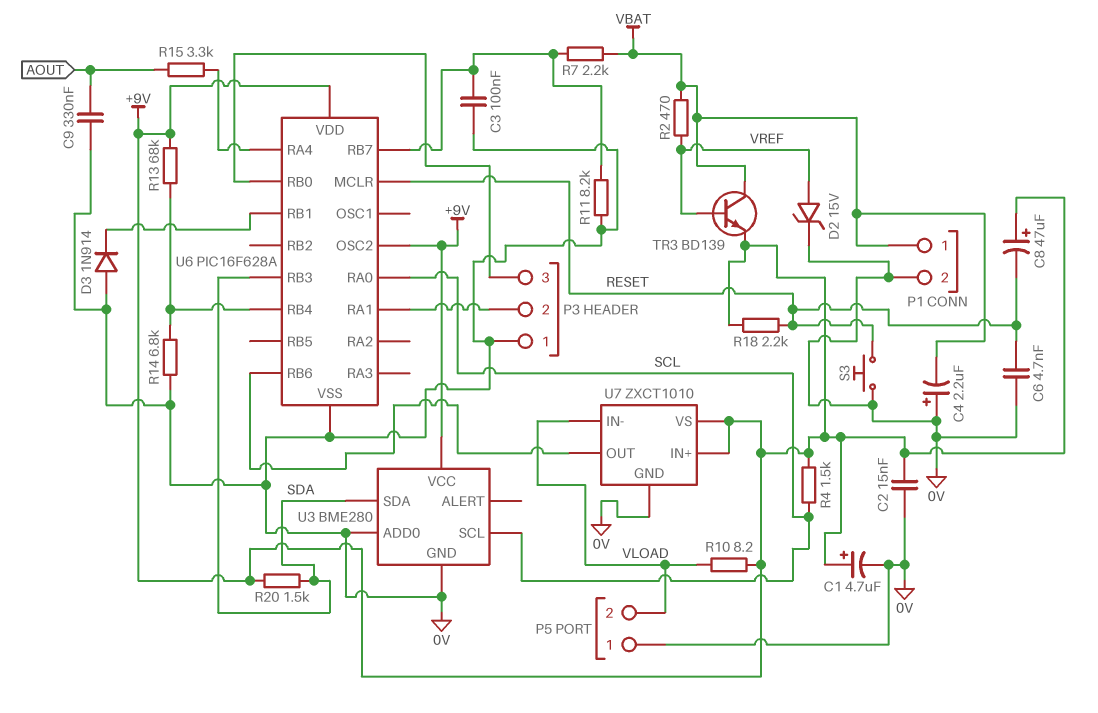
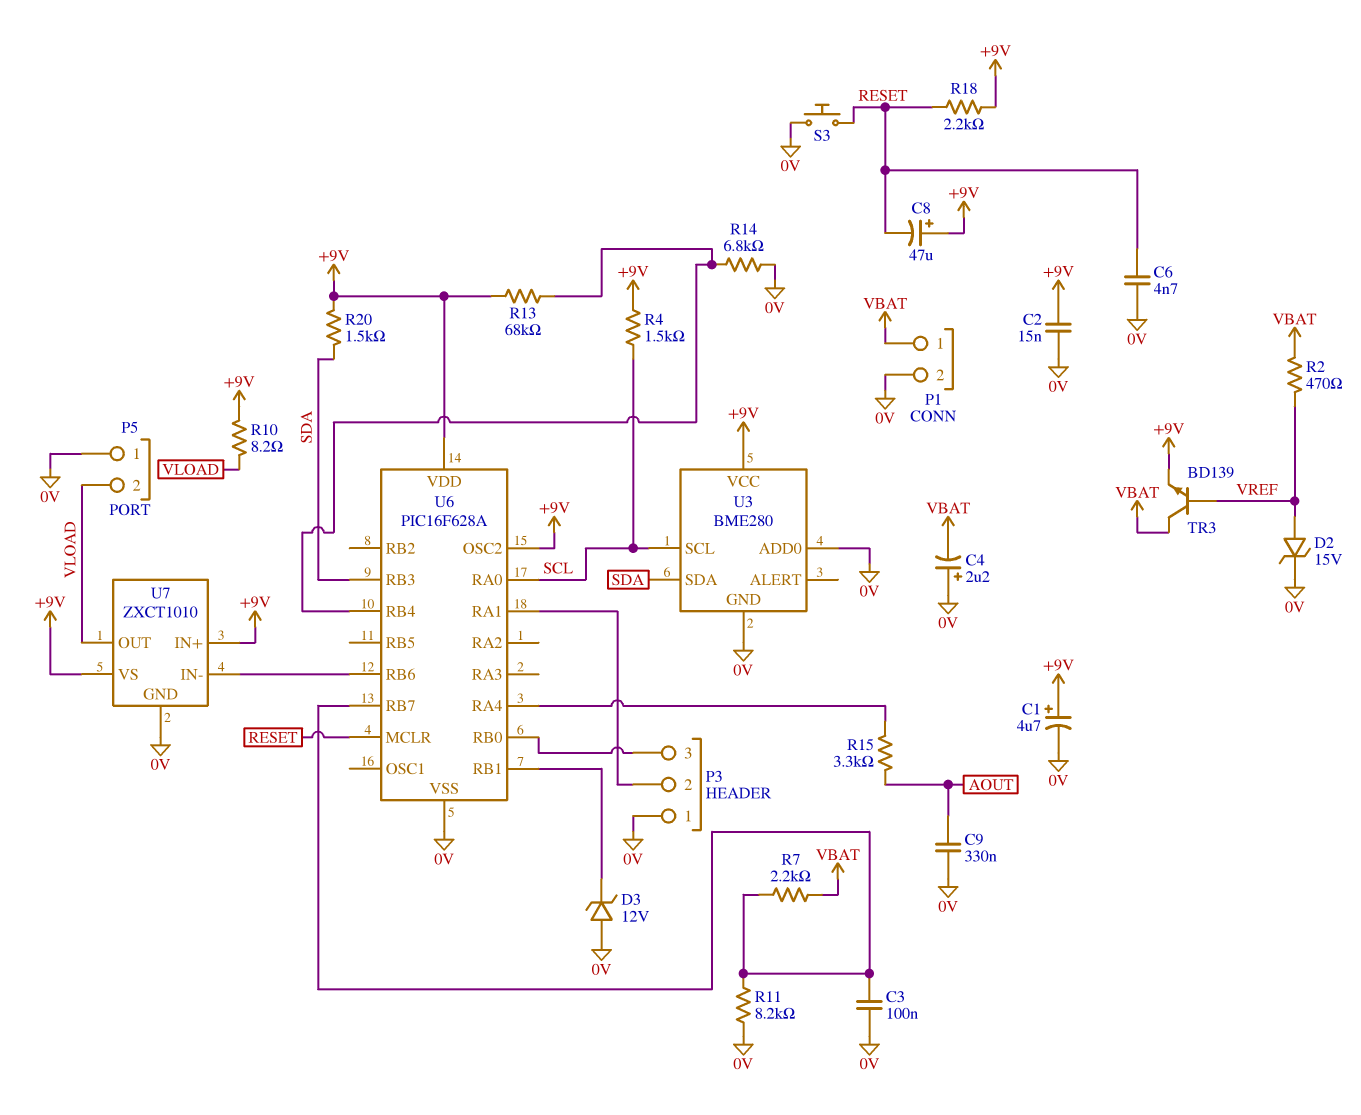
D3: diode 1N914 (A 0V, K U6/RB1) -> zener 12V (A 0V, K U6/RB1)
U7 pin IN-: VLOAD -> U6/RB6
U7 pin OUT: U6/RB6 -> VLOAD

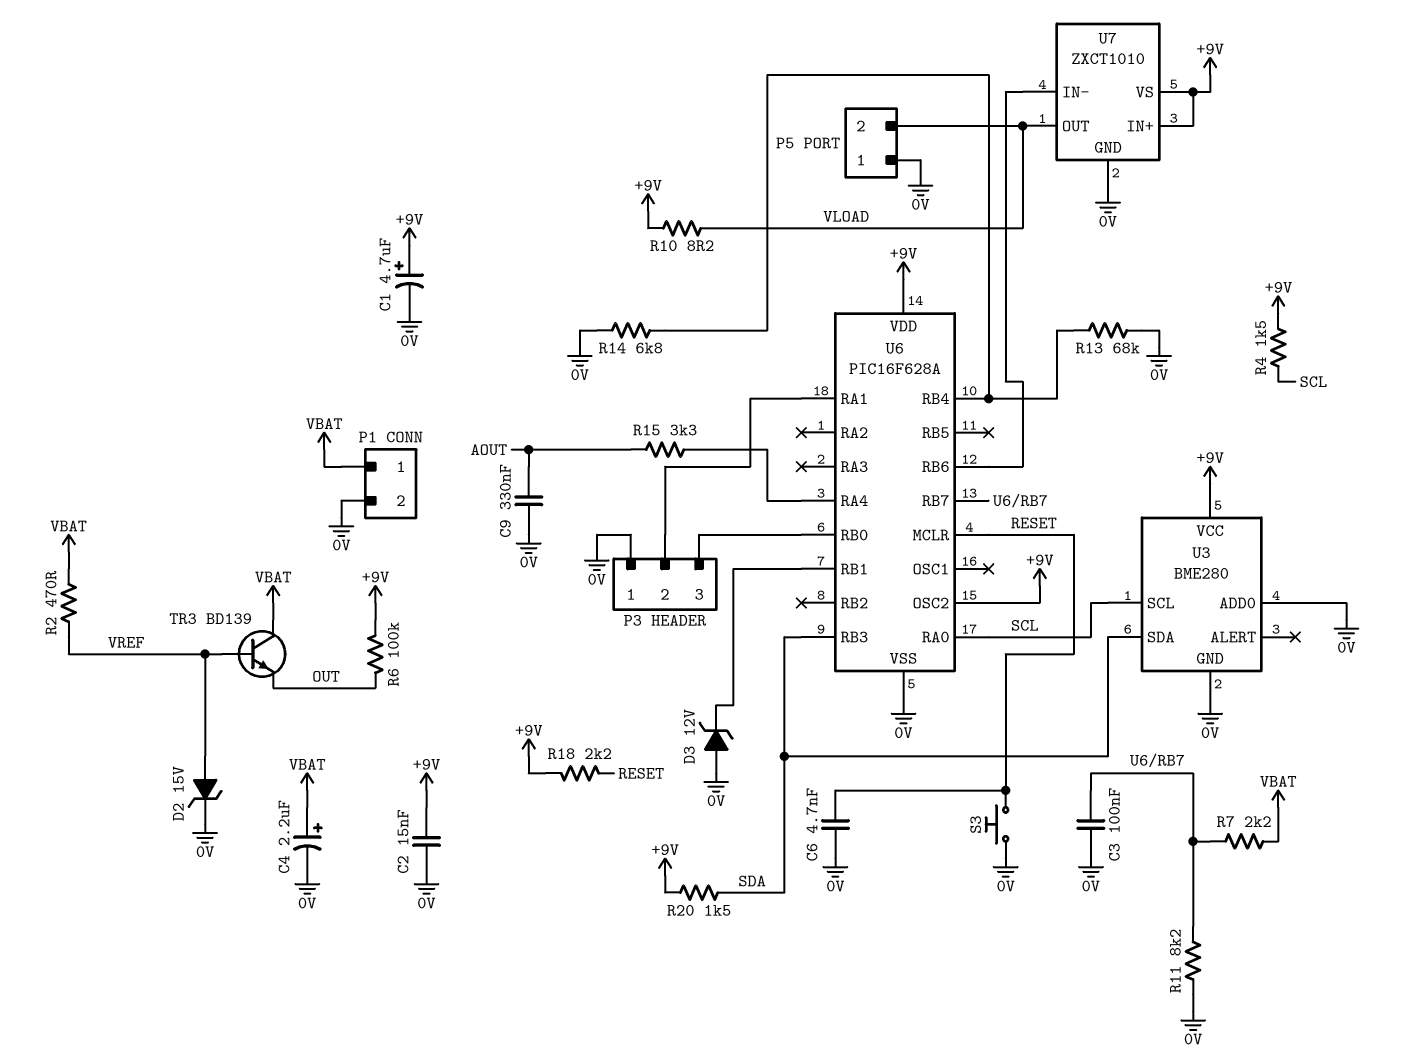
C4: 2.2uF (plus 0V, minus VBAT) -> 2.2uF (plus VBAT, minus 0V)
C8: 47uF (plus +9V, minus RESET) -> none
R6: none -> 100k (+9V, OUT)
R13: 68k (+9V, U6/RB4) -> 68k (0V, U6/RB4)
TR3: NPN BD139 (B VREF, C VBAT, E +9V) -> NPN BD139 (B VREF, C VBAT, E OUT)

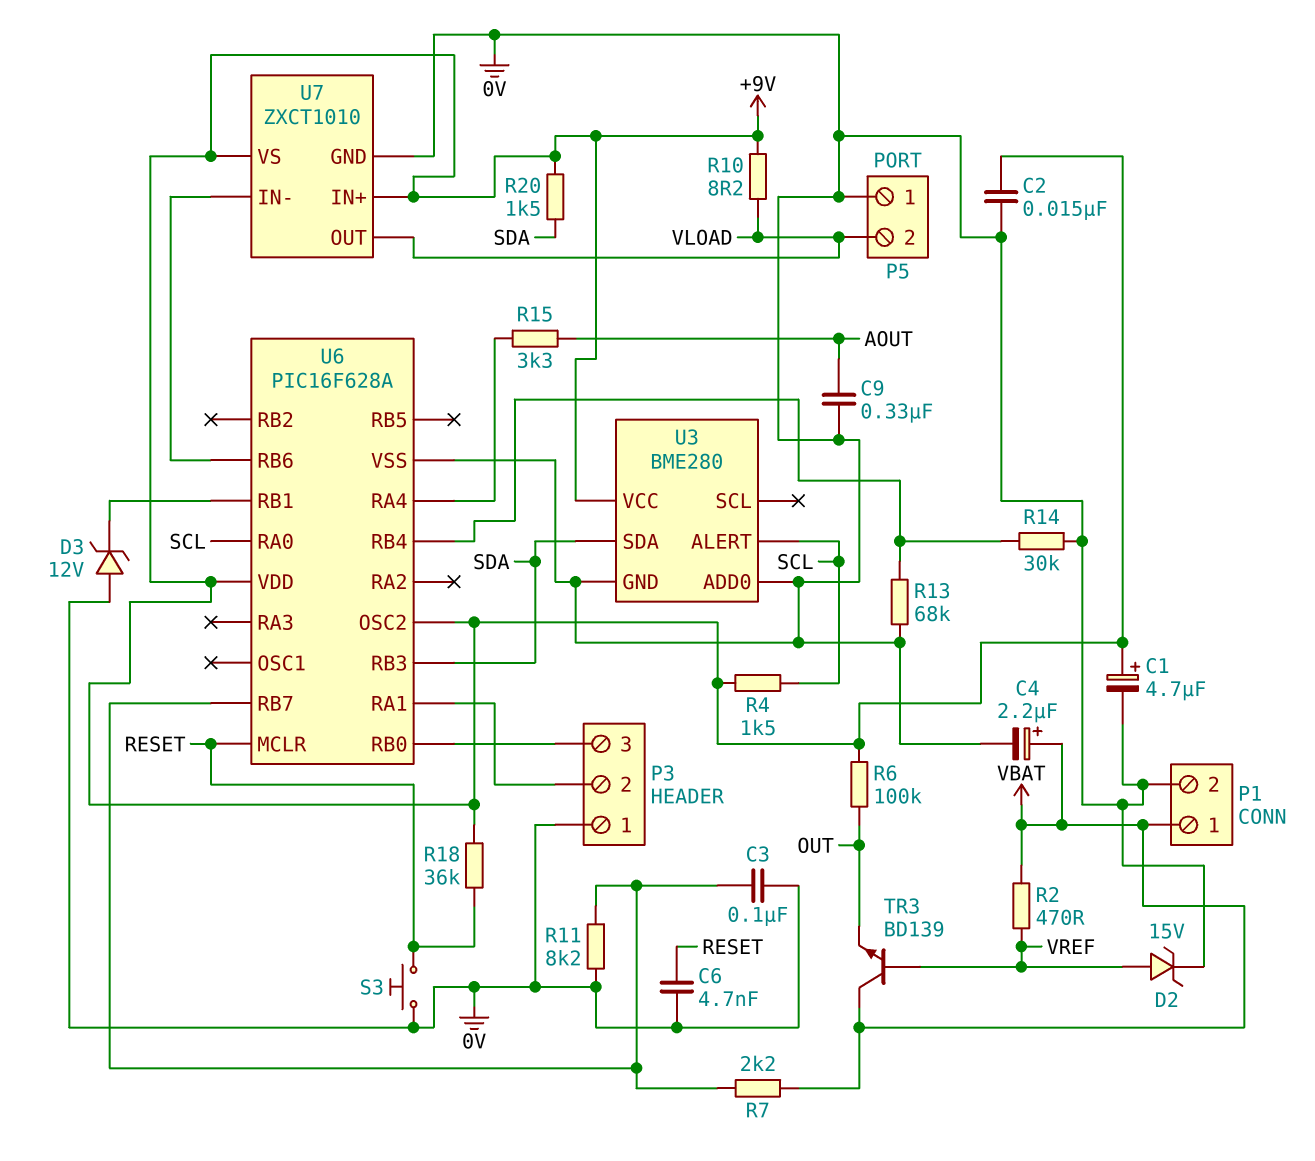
R14: 6.8k (0V, U6/RB4) -> 30k (0V, U6/RB4)
R18: 2.2k (+9V, RESET) -> 36k (+9V, RESET)
U3 pin ALERT: none -> SCL
U3 pin SCL: SCL -> none

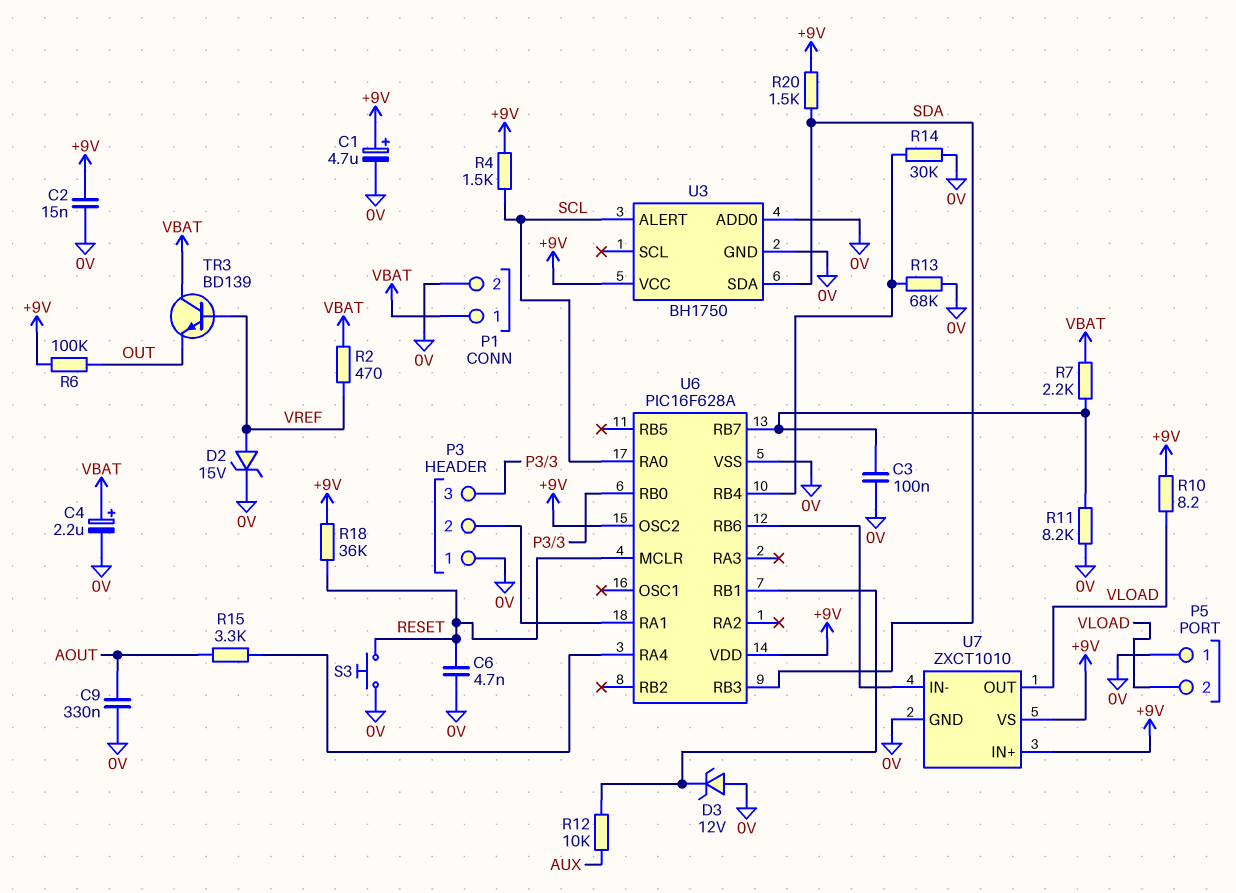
R12: none -> 10k (AUX, U6/RB1)
U3: BME280 -> BH1750

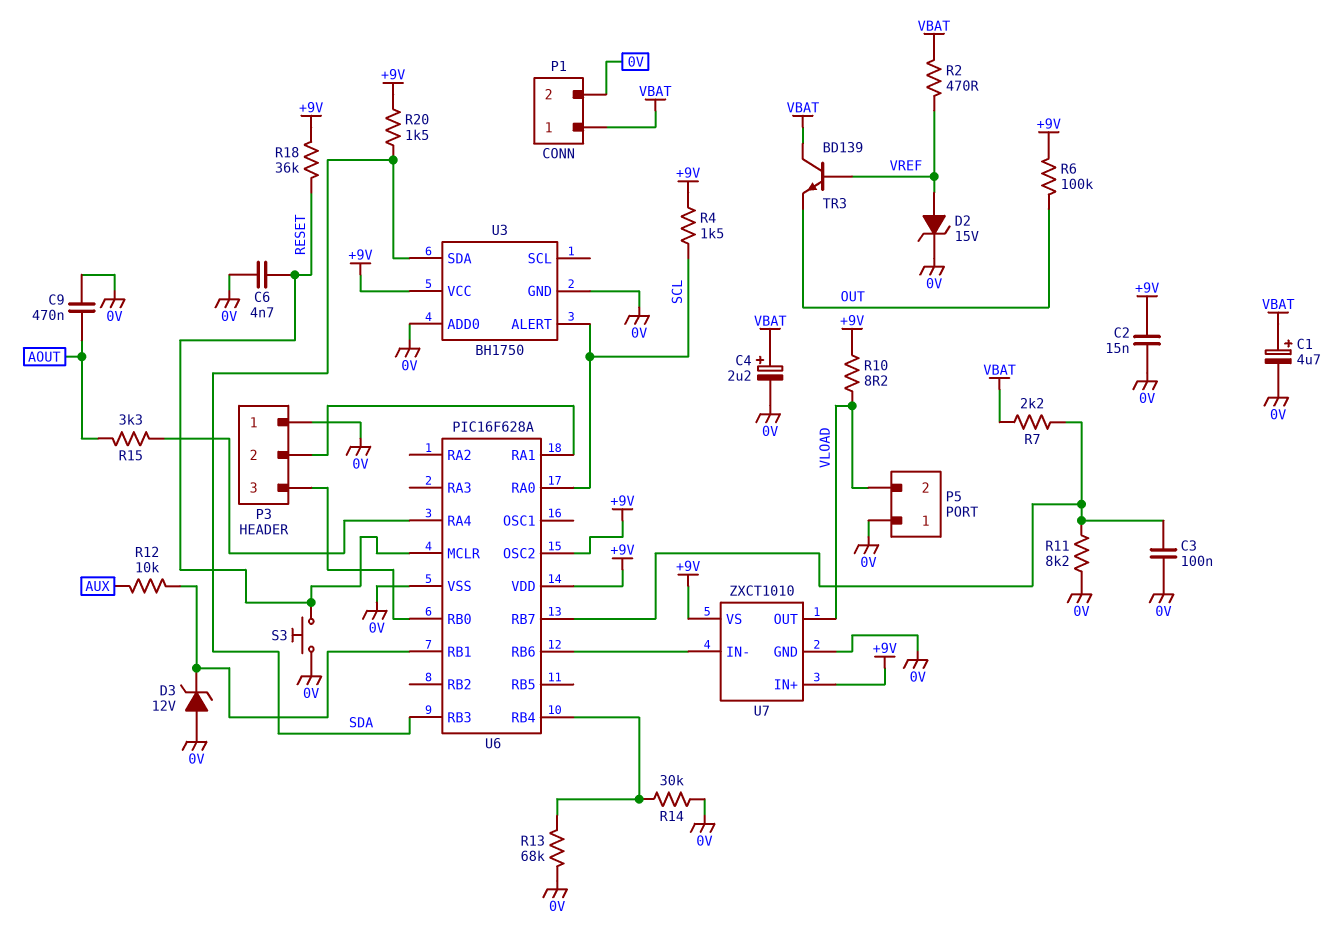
C1: 4.7uF (plus +9V, minus 0V) -> 4.7uF (plus VBAT, minus 0V)
C9: 330nF (0V, AOUT) -> 470nF (0V, AOUT)

